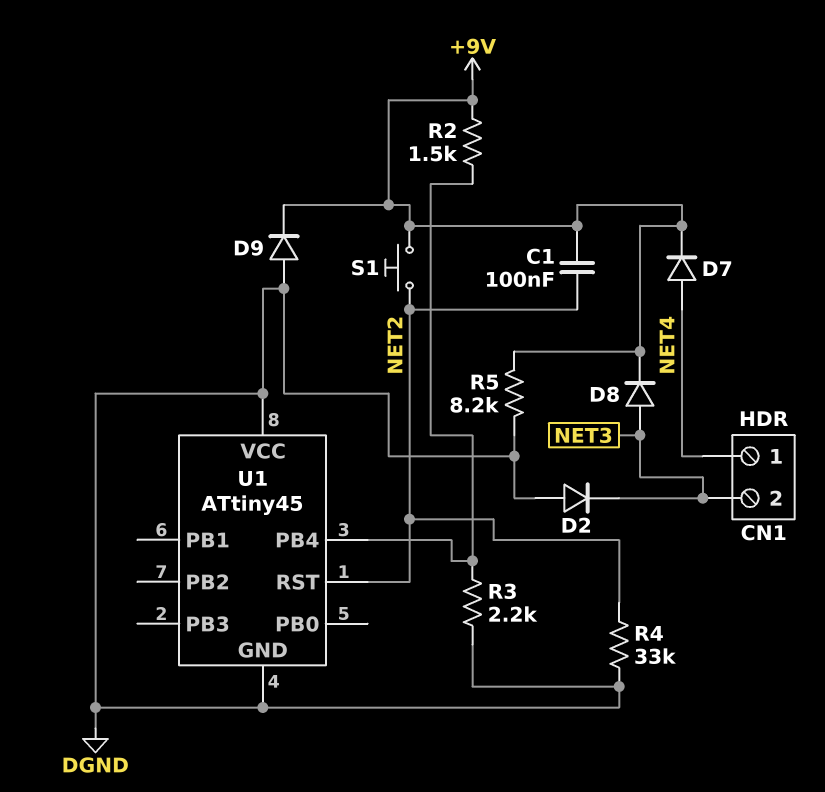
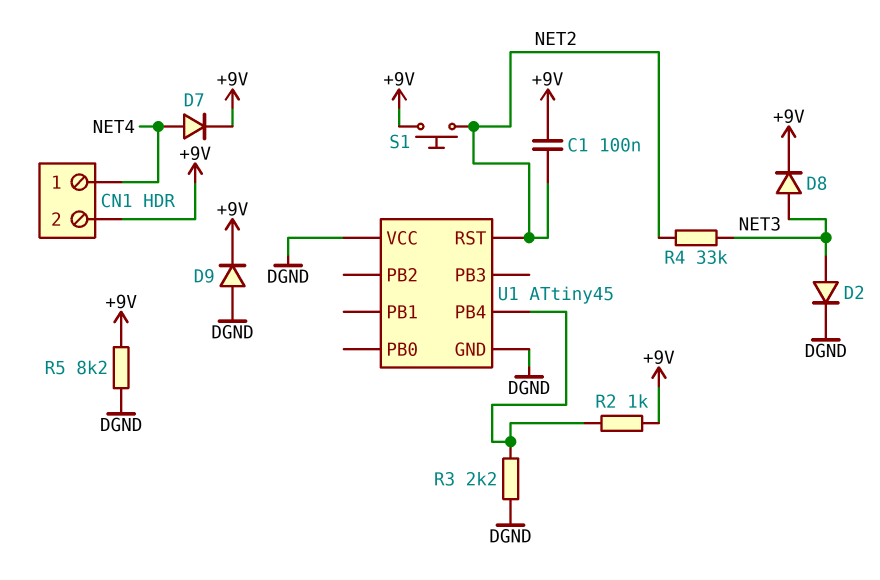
CN1 pin 2: NET3 -> +9V
D2: diode (A DGND, K NET3) -> diode (A NET3, K DGND)
R2: 1.5k (+9V, U1/PB4) -> 1k (+9V, U1/PB4)
R4: 33k (DGND, NET2) -> 33k (NET2, NET3)

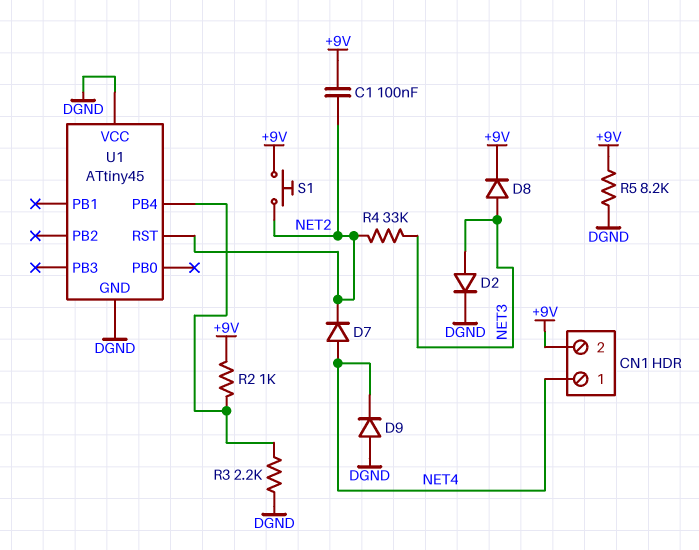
D7: diode (A NET4, K +9V) -> diode (A NET4, K NET2)
D9: diode (A DGND, K +9V) -> diode (A DGND, K NET4)

